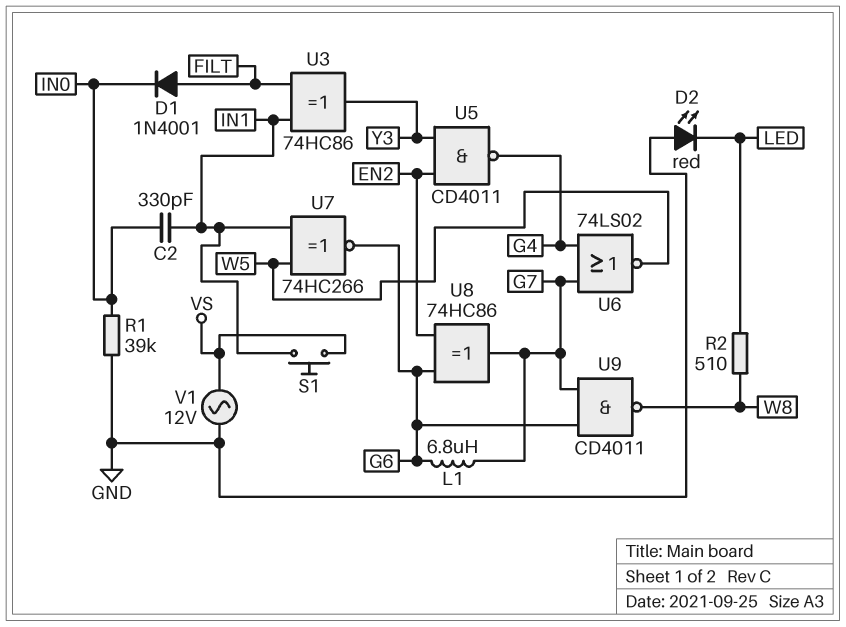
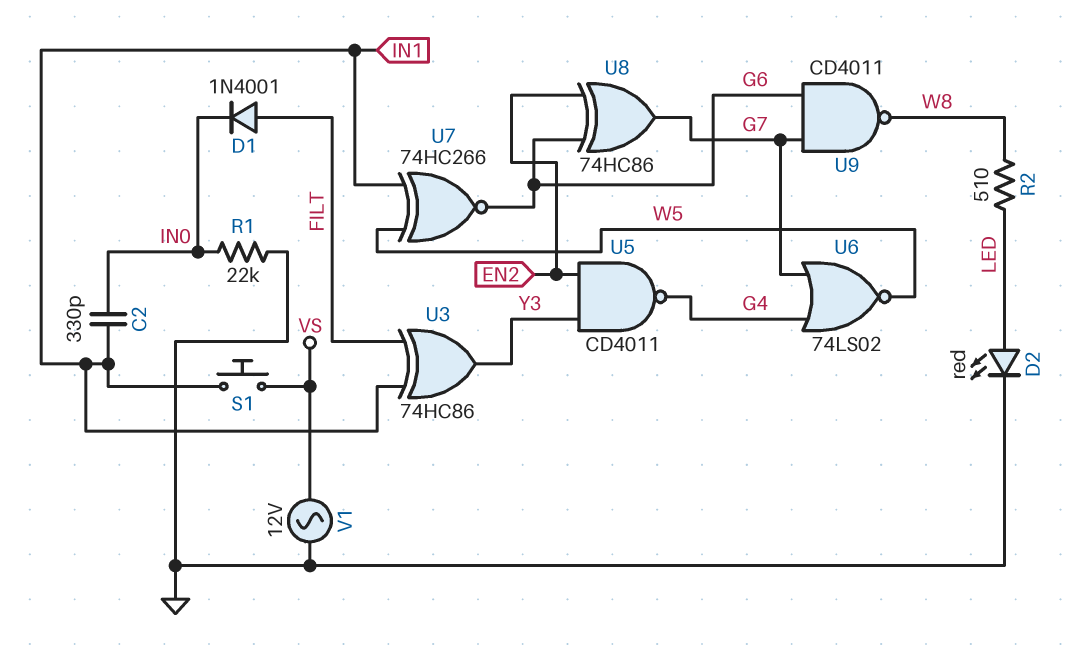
D2: LED red (A GND, K LED) -> LED red (A LED, K GND)
L1: 6.8uH (G6, G7) -> none
R1: 39k (GND, IN0) -> 22k (GND, IN0)

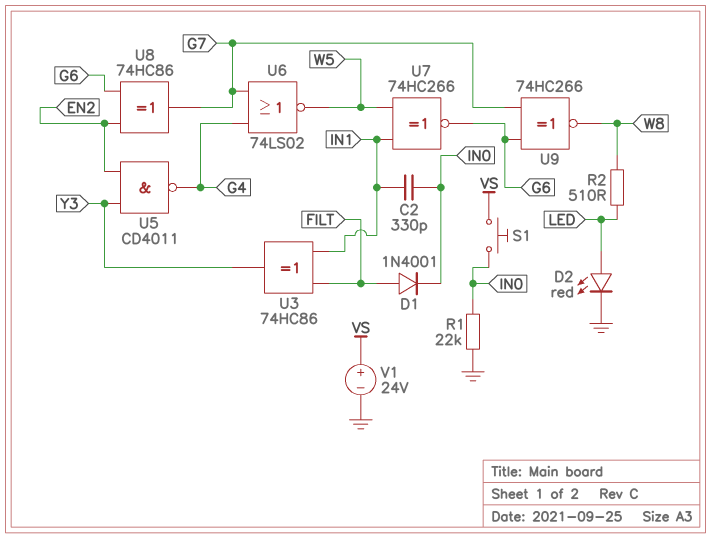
S1: button (IN1, VS) -> button (IN0, VS)
U9: NAND CD4011 (in G6, in G7, out W8) -> XNOR 74HC266 (in G6, in G7, out W8)
V1: AC 12V (GND, VS) -> 24V (plus VS, minus GND)

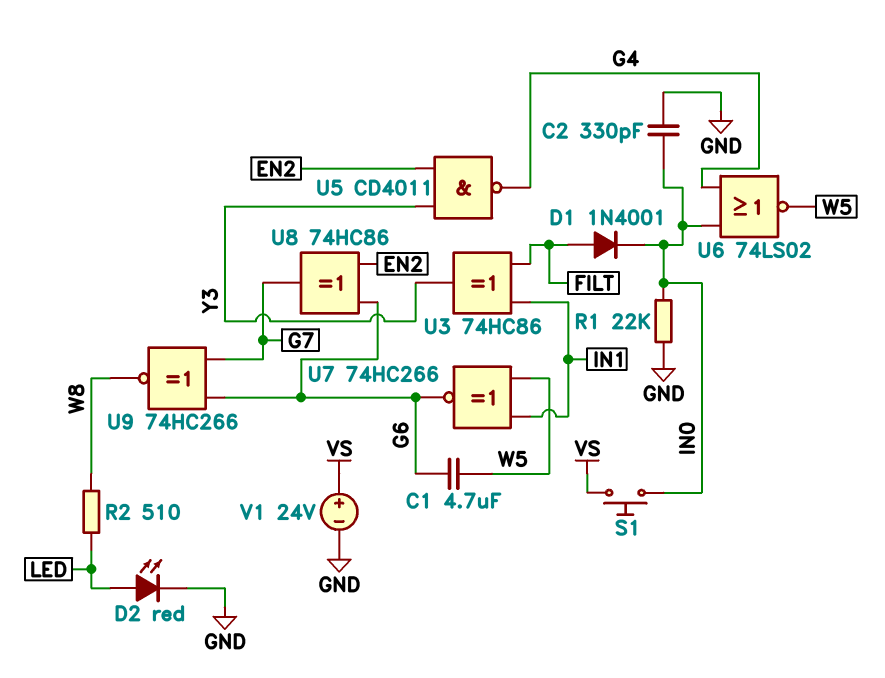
C1: none -> 4.7uF (G6, W5)
C2: 330pF (IN0, IN1) -> 330pF (GND, IN0)
U6: NOR 74LS02 (in G4, in G7, out W5) -> NOR 74LS02 (in G4, in IN0, out W5)

